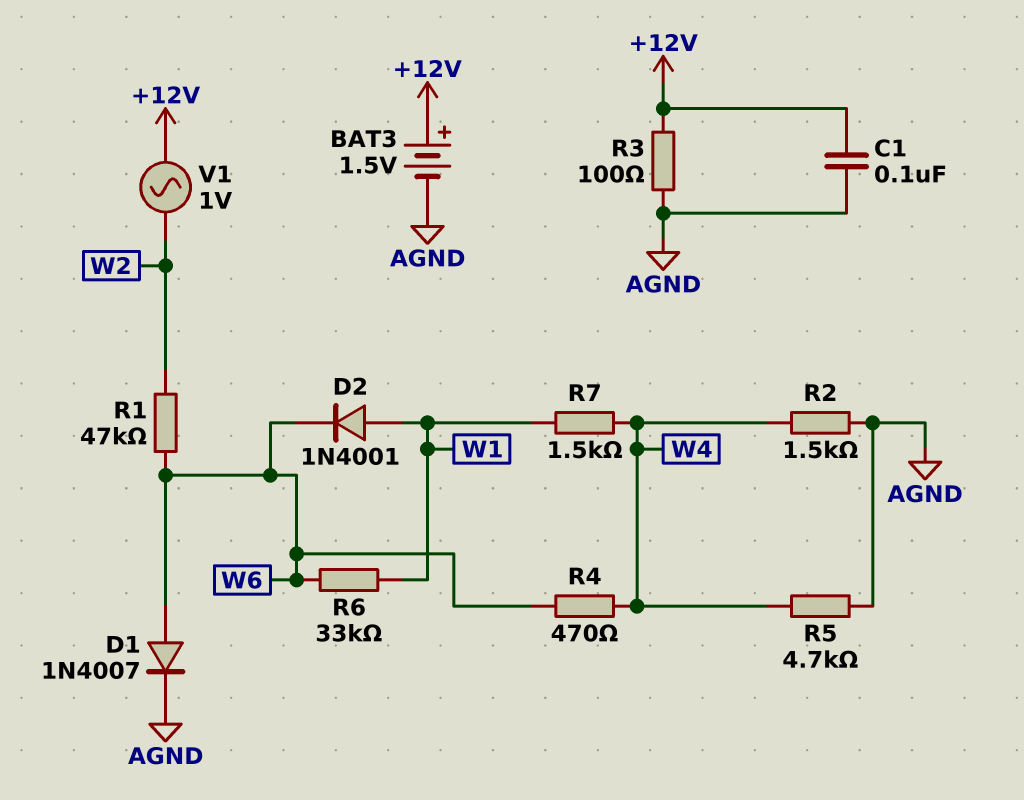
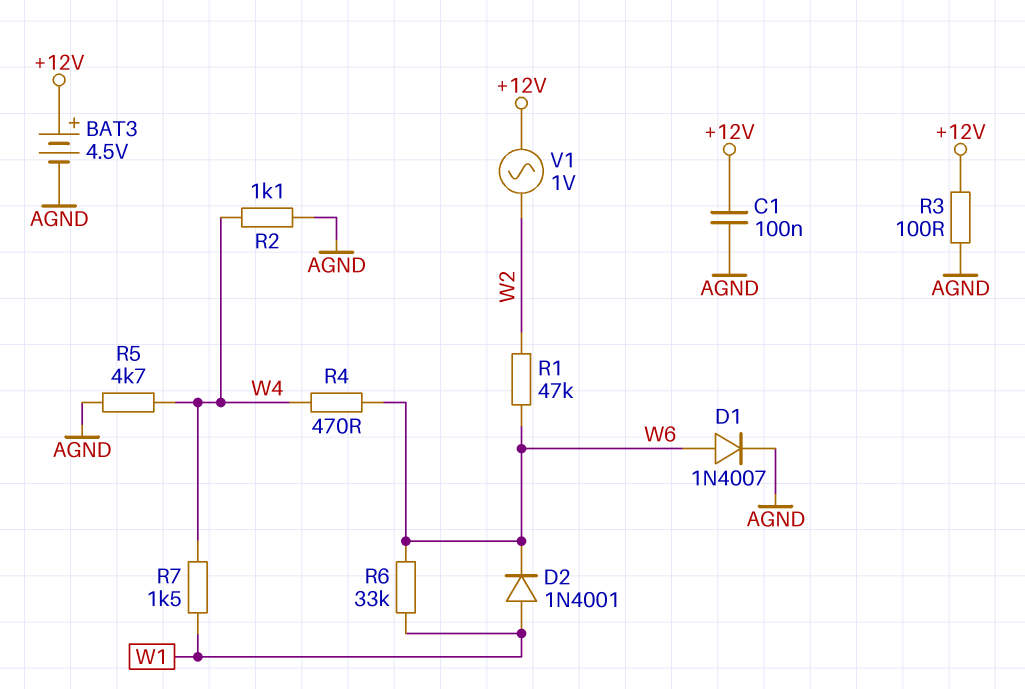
BAT3: 1.5V (plus +12V, minus AGND) -> 4.5V (plus +12V, minus AGND)
R2: 1.5k (AGND, W4) -> 1.1k (AGND, W4)

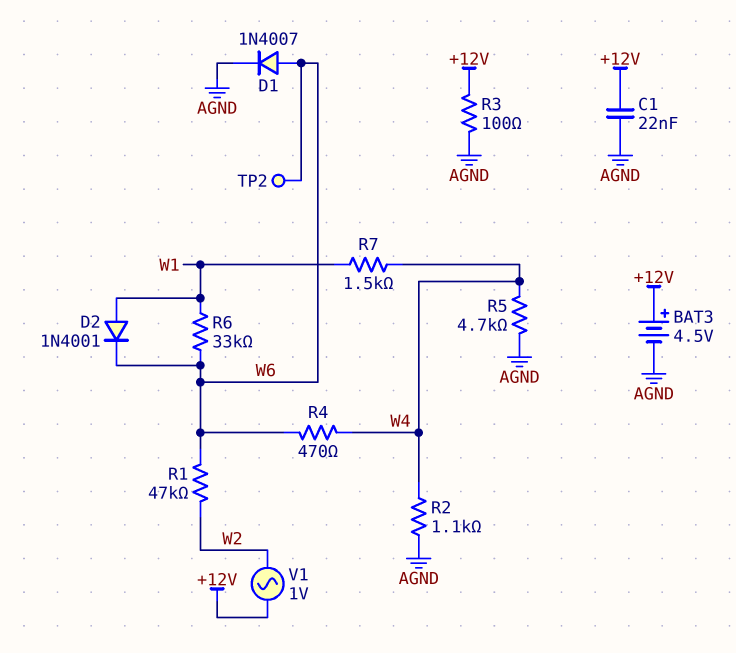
C1: 100nF (+12V, AGND) -> 22nF (+12V, AGND)
TP2: none -> test point (W6)

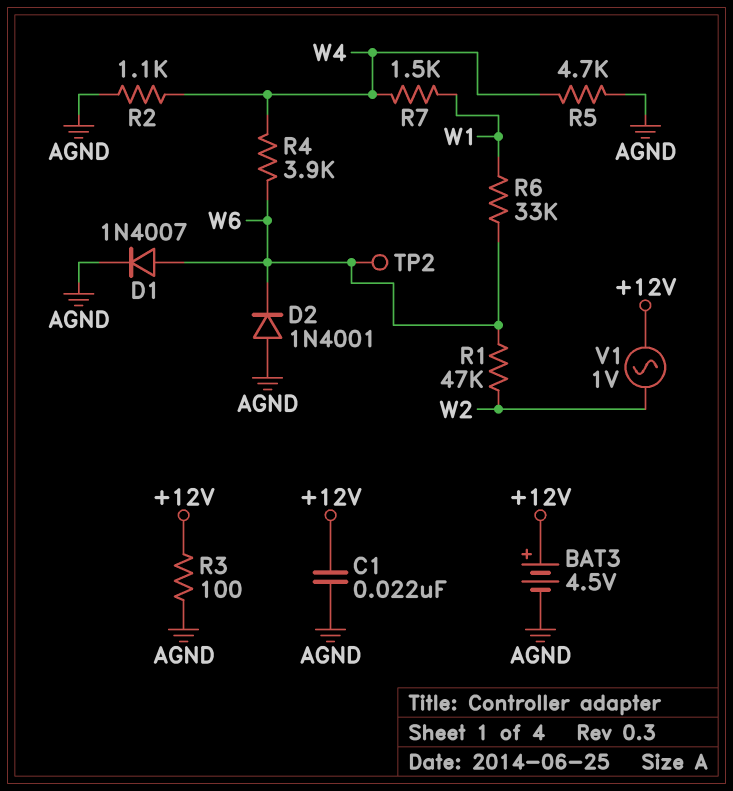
D2: diode 1N4001 (A W1, K W6) -> diode 1N4001 (A AGND, K W6)
R4: 470 (W4, W6) -> 3.9k (W4, W6)

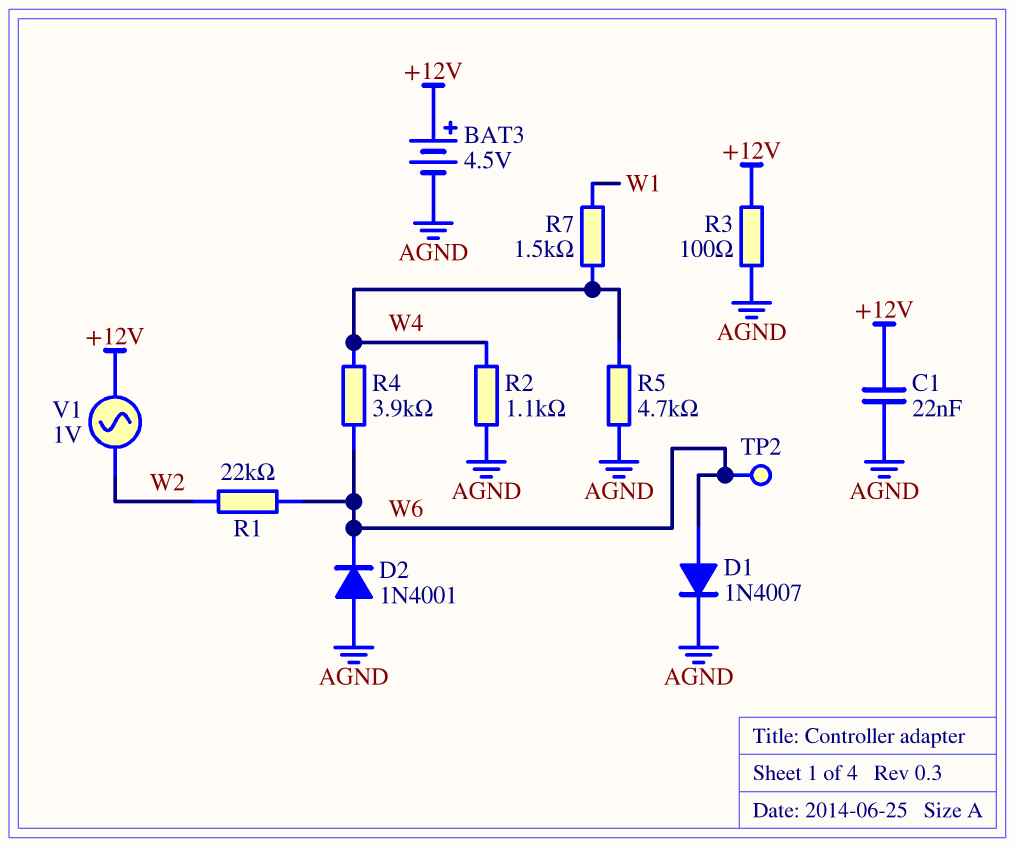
R1: 47k (W2, W6) -> 22k (W2, W6)
R6: 33k (W1, W6) -> none

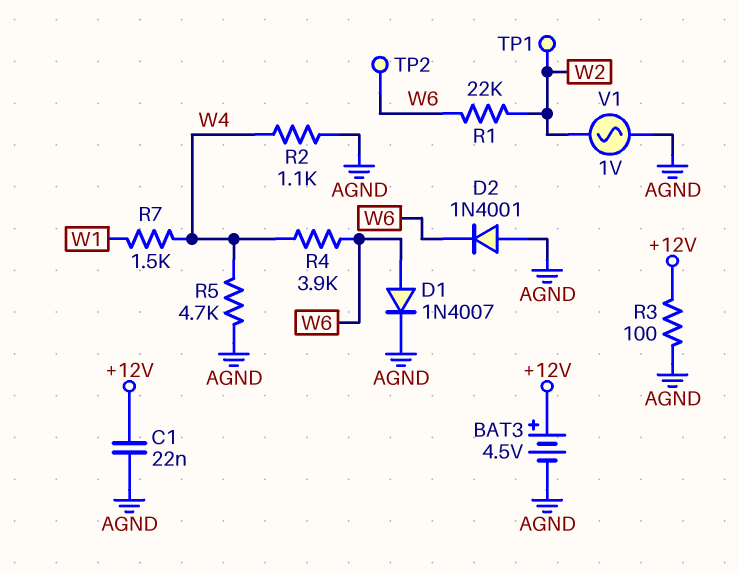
TP1: none -> test point (W2)
V1: AC 1V (+12V, W2) -> AC 1V (AGND, W2)

